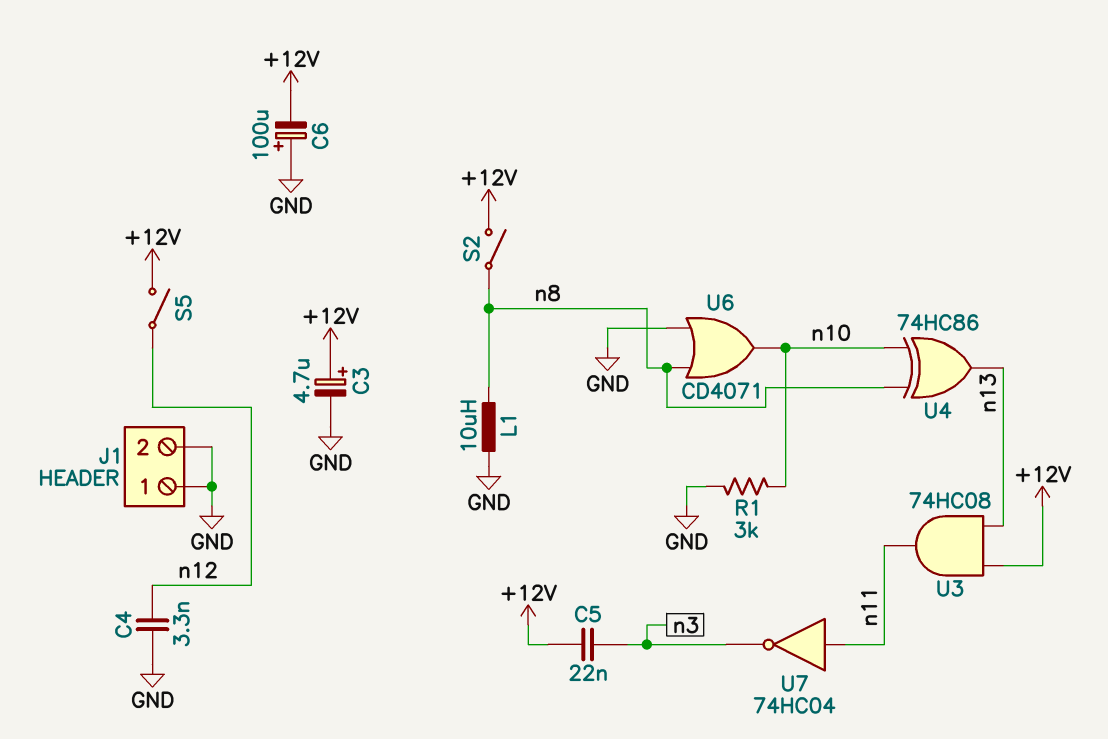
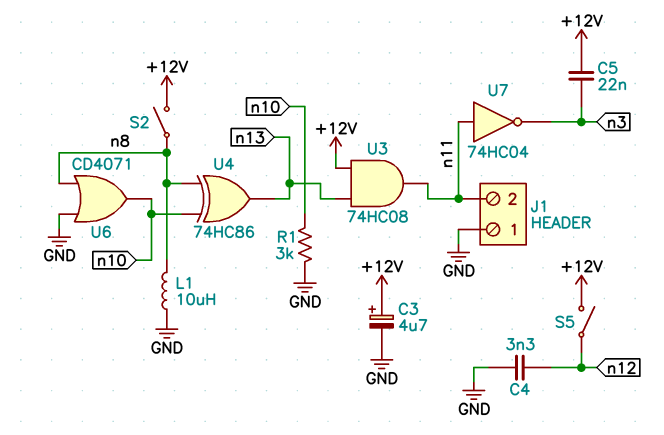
C6: 100uF (plus GND, minus +12V) -> none
J1 pin 2: GND -> n11

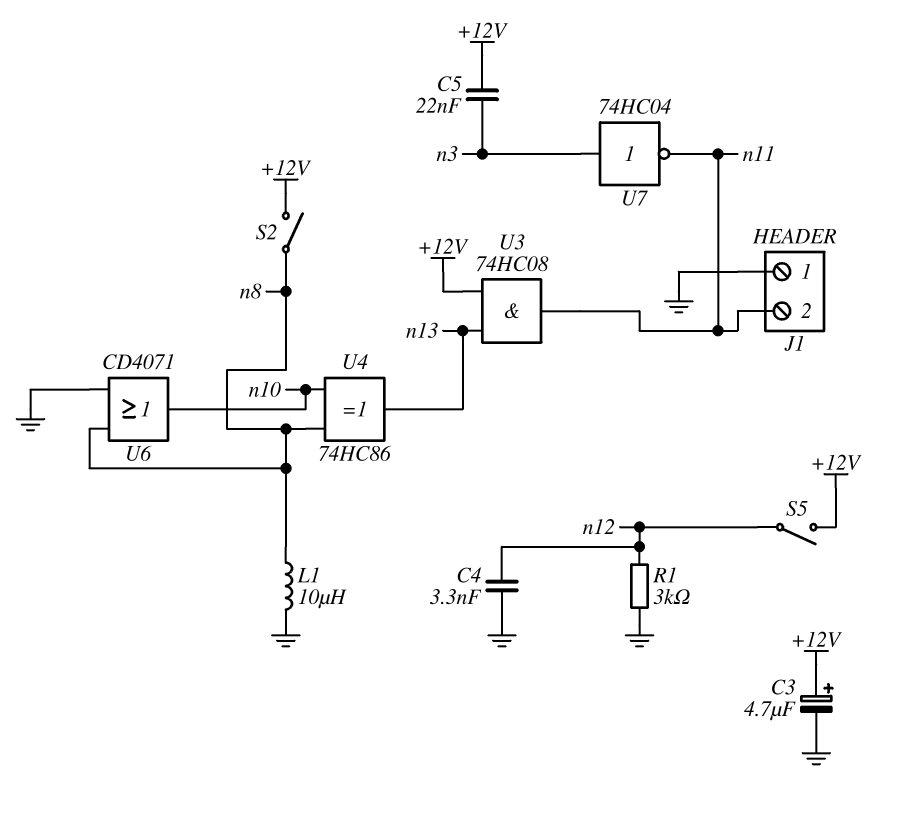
R1: 3k (GND, n10) -> 3k (GND, n12)
U7: NOT 74HC04 (in n11, out n3) -> NOT 74HC04 (in n3, out n11)

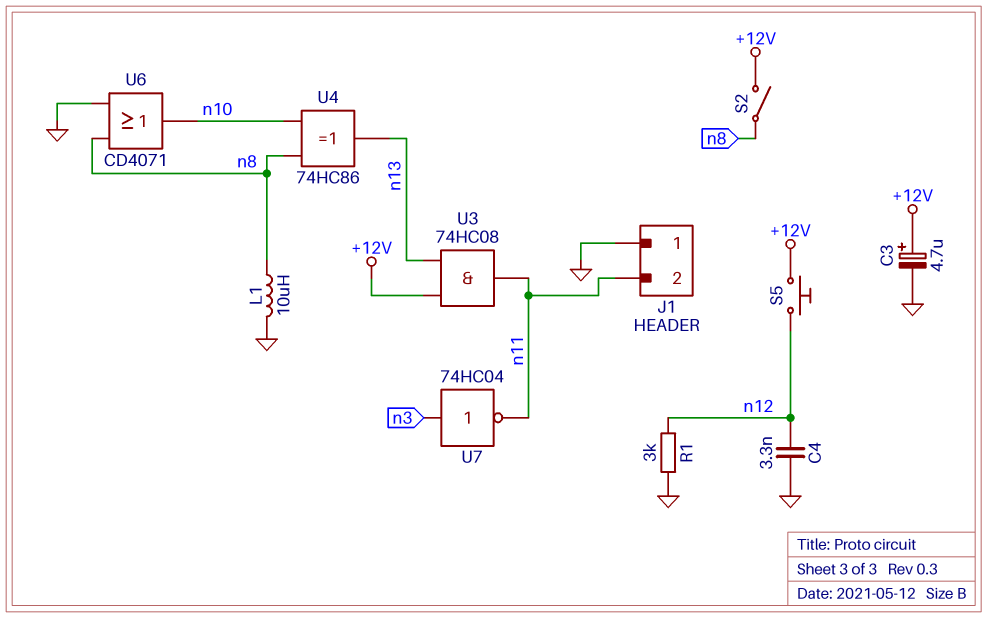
C5: 22nF (+12V, n3) -> none
S5: switch (+12V, n12) -> button (+12V, n12)

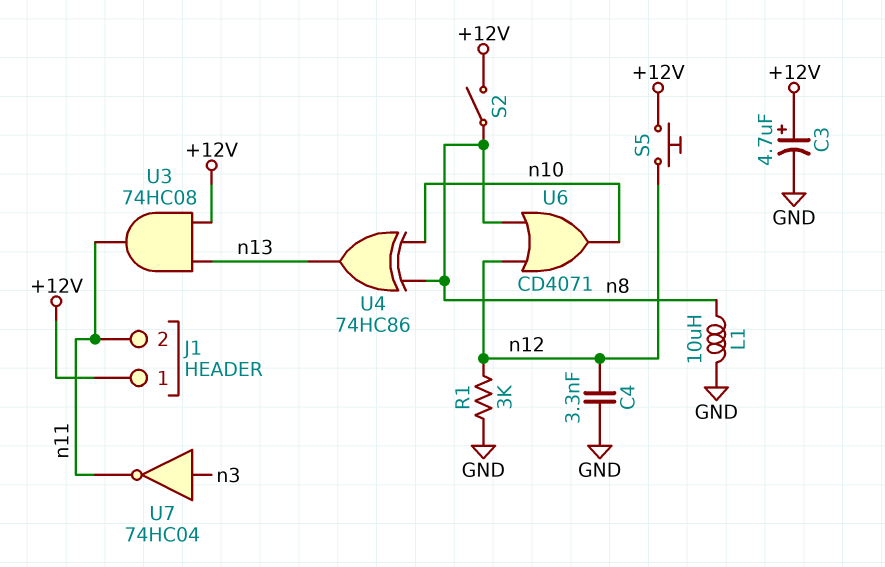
J1 pin 1: GND -> +12V
U6: OR CD4071 (in GND, in n8, out n10) -> OR CD4071 (in n8, in n12, out n10)

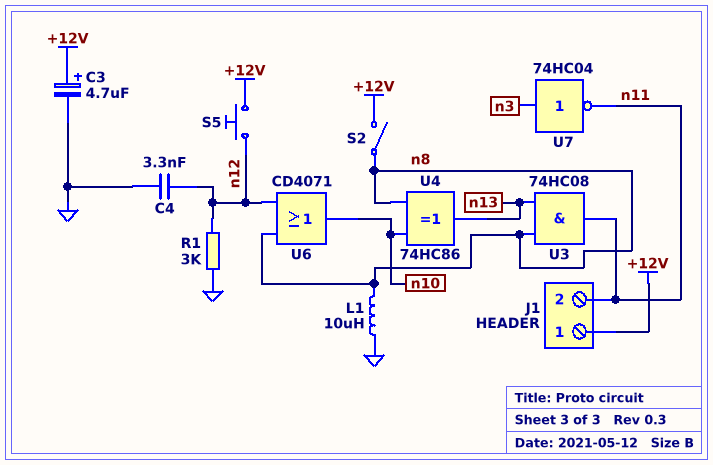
U3: AND 74HC08 (in +12V, in n13, out n11) -> AND 74HC08 (in n8, in n13, out n11)

